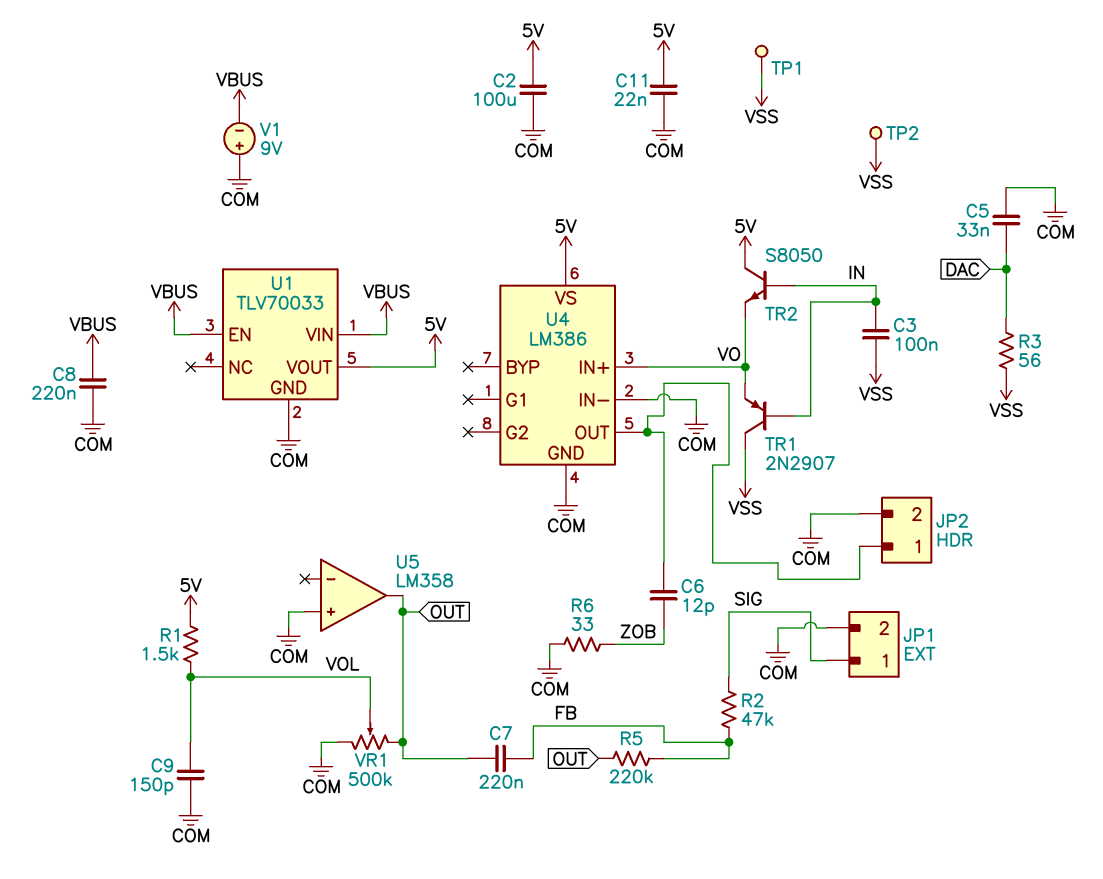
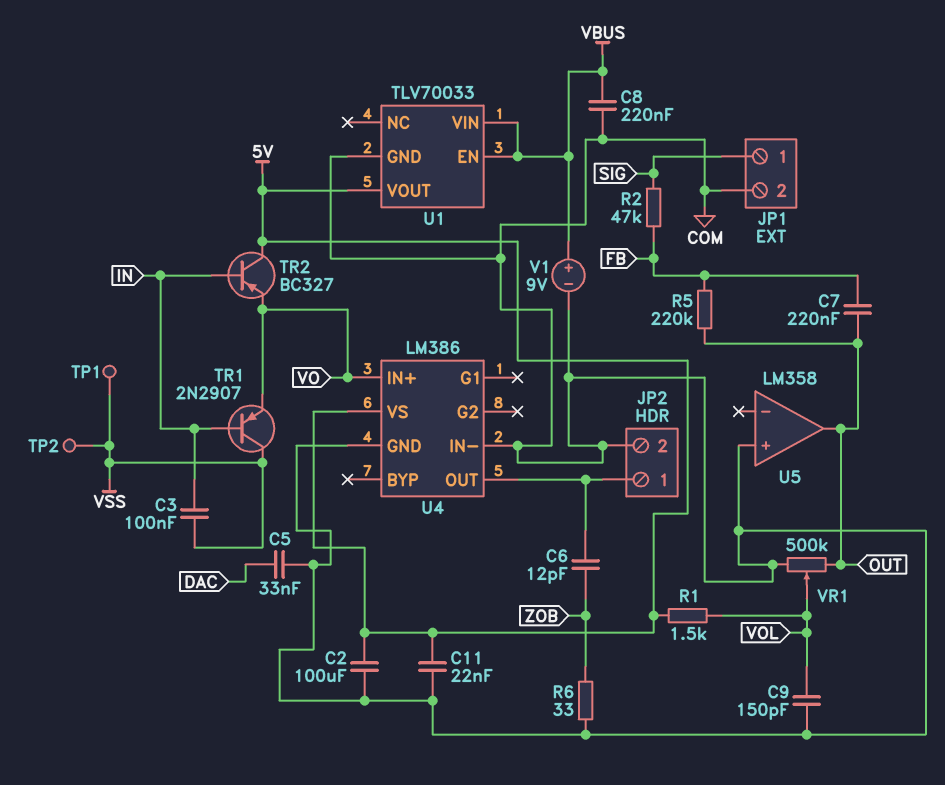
R3: 56 (DAC, VSS) -> none
TR2: NPN S8050 (B IN, C 5V, E VO) -> PNP BC327 (B IN, C 5V, E VO)
V1: 9V (plus COM, minus VBUS) -> 9V (plus VBUS, minus COM)

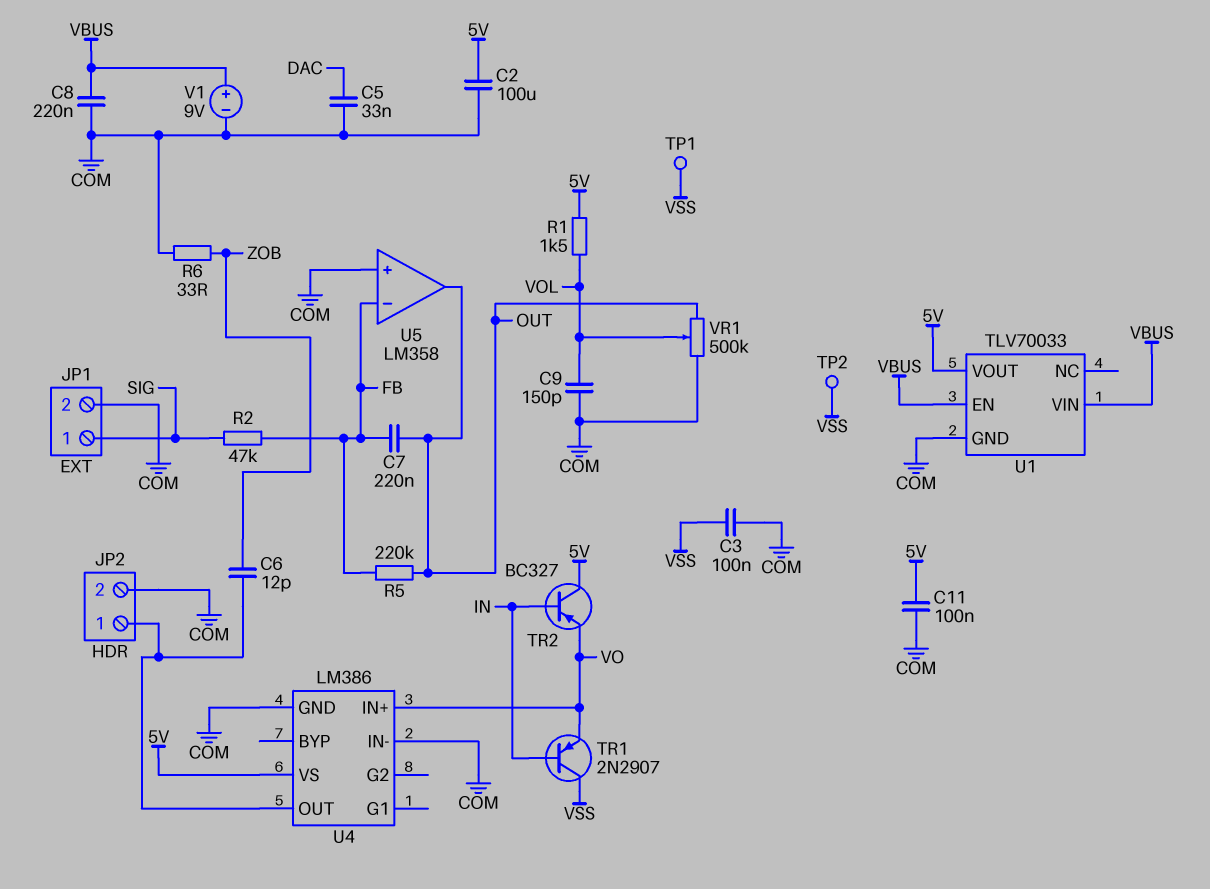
C3: 100nF (IN, VSS) -> 100nF (COM, VSS)
C11: 22nF (5V, COM) -> 100nF (5V, COM)
U5 pin in-: none -> FB

